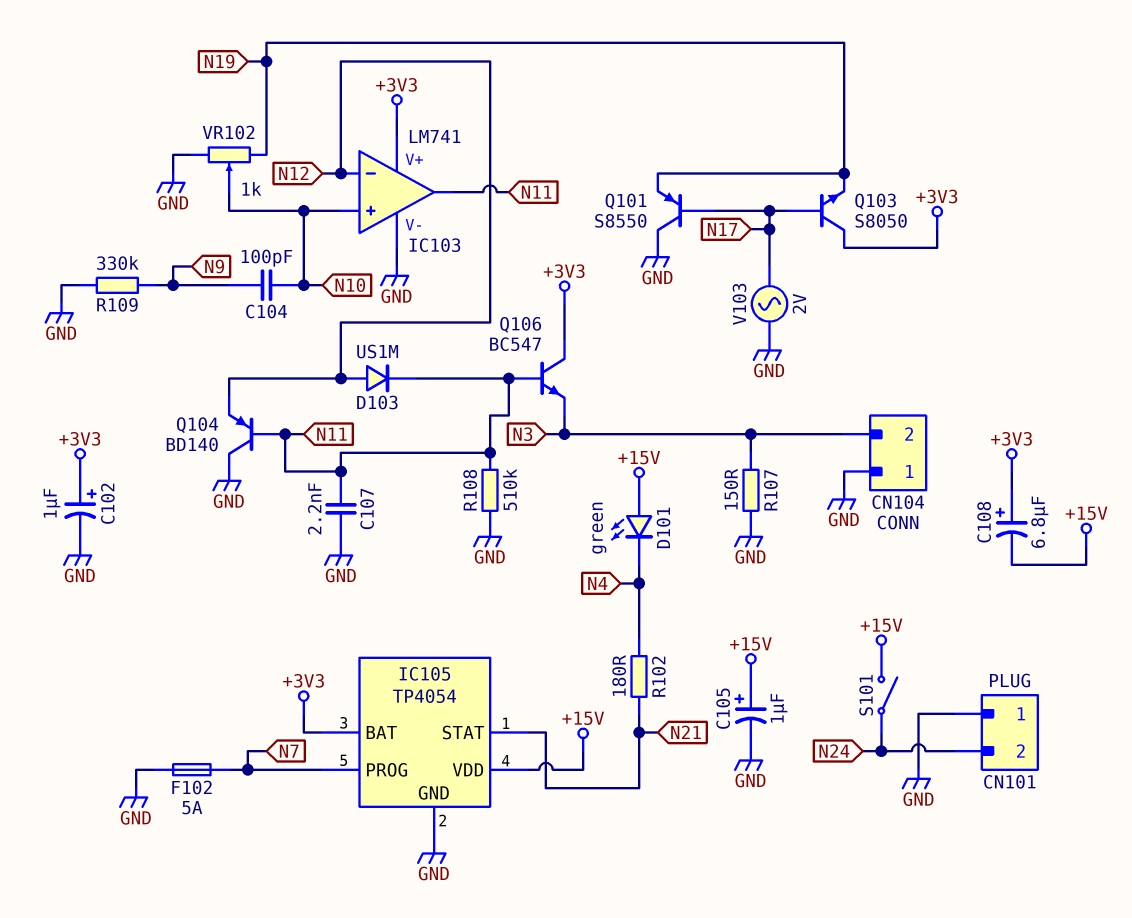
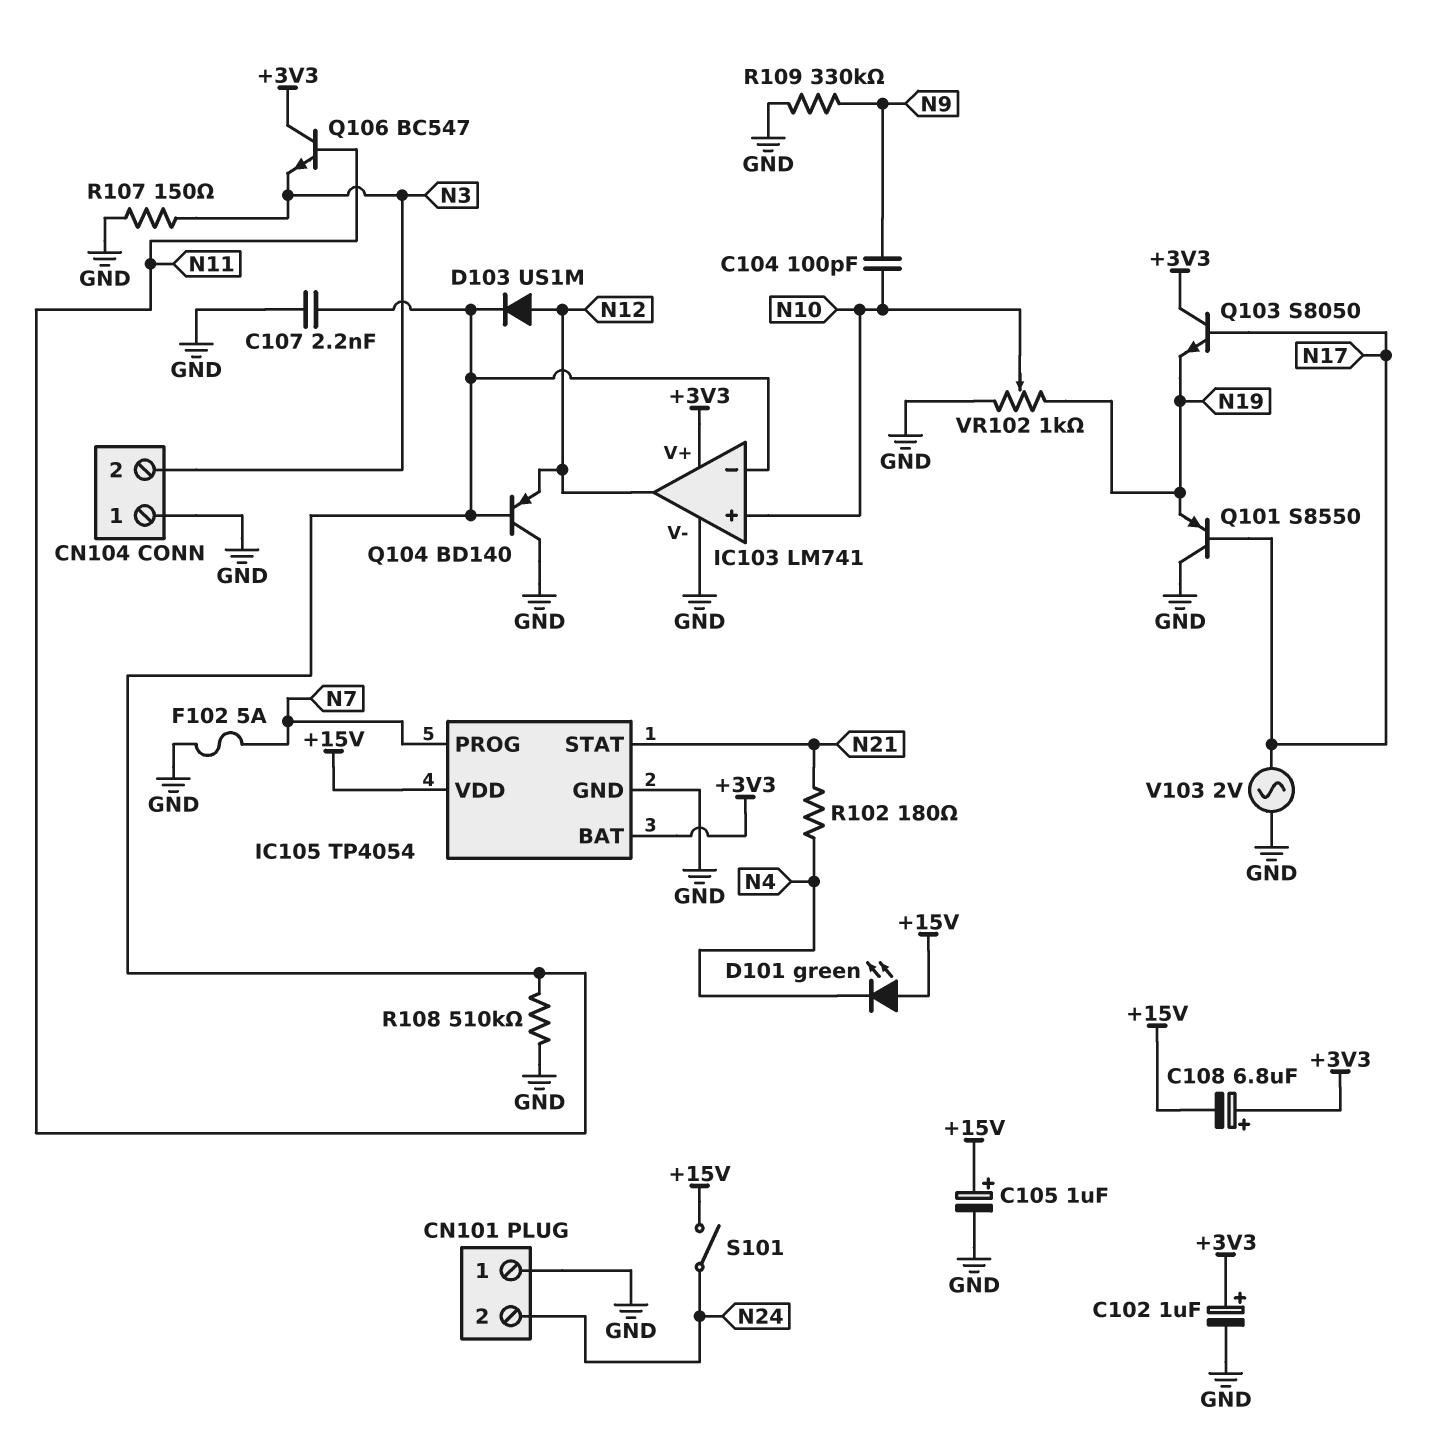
IC103 pin in-: N12 -> N11
IC103 pin out: N11 -> N12

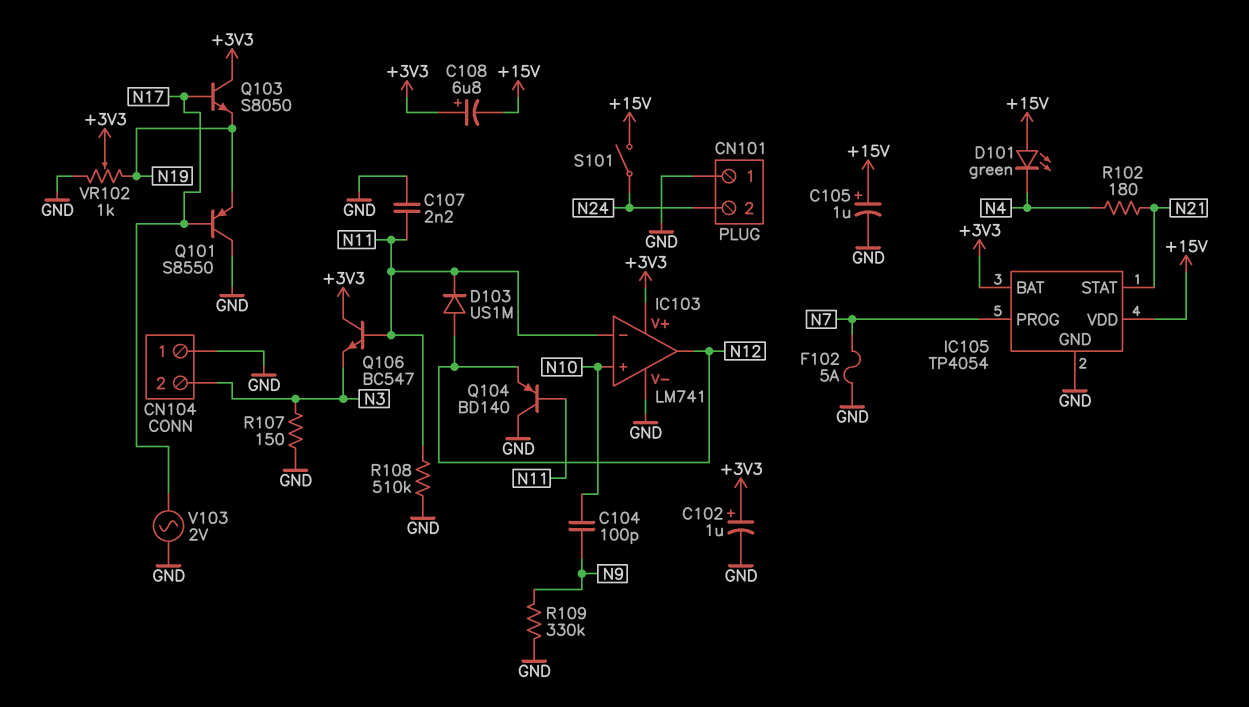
VR102: 1k (GND, N19, wiper N10) -> 1k (GND, N19, wiper +3V3)

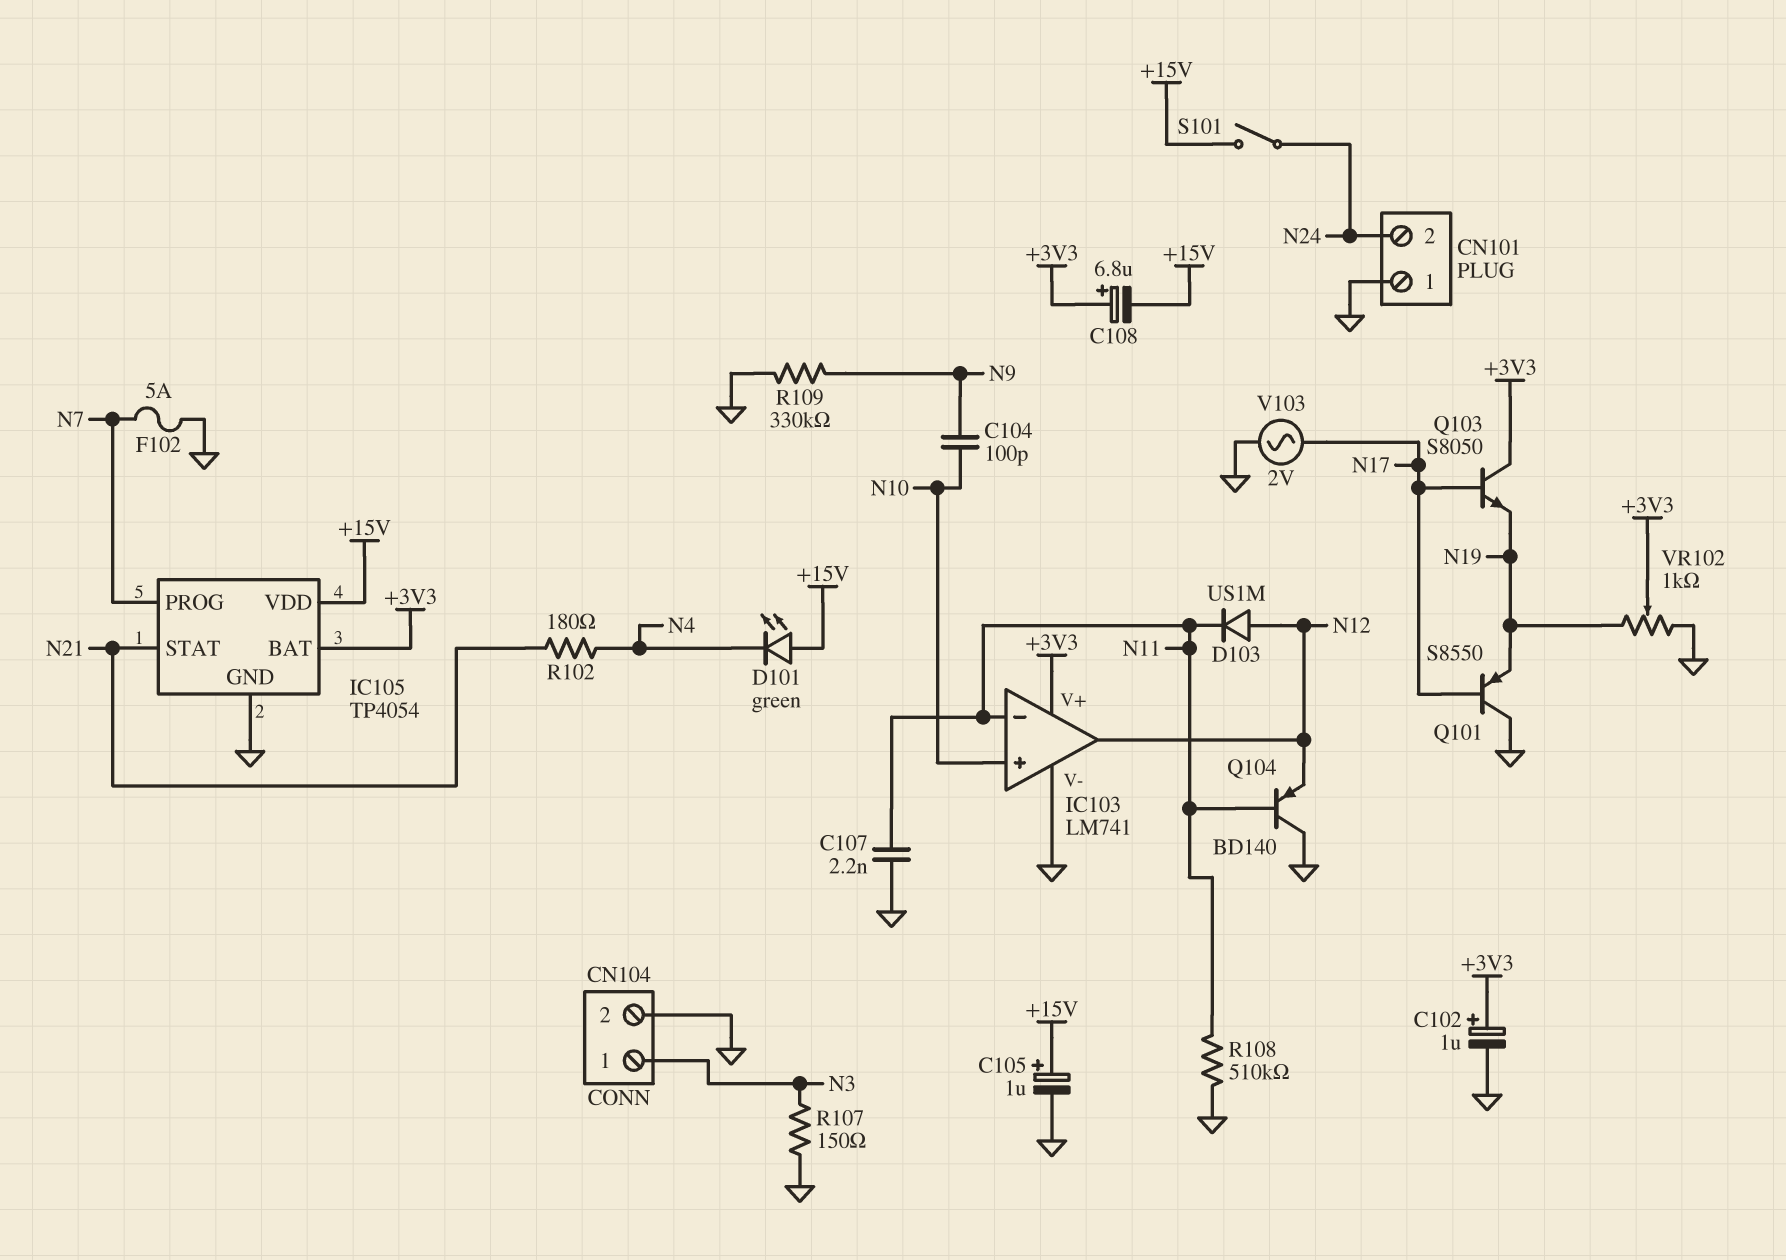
CN104 pin 1: GND -> N3
CN104 pin 2: N3 -> GND
Q106: NPN BC547 (B N11, C +3V3, E N3) -> none

